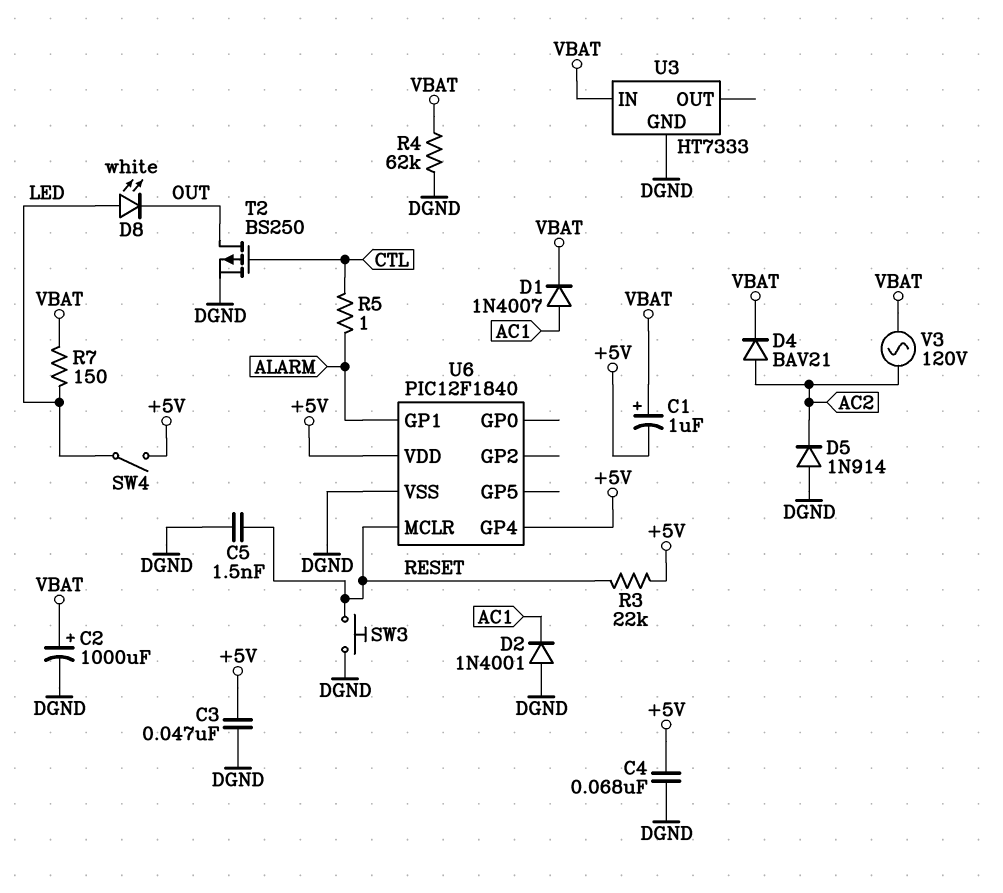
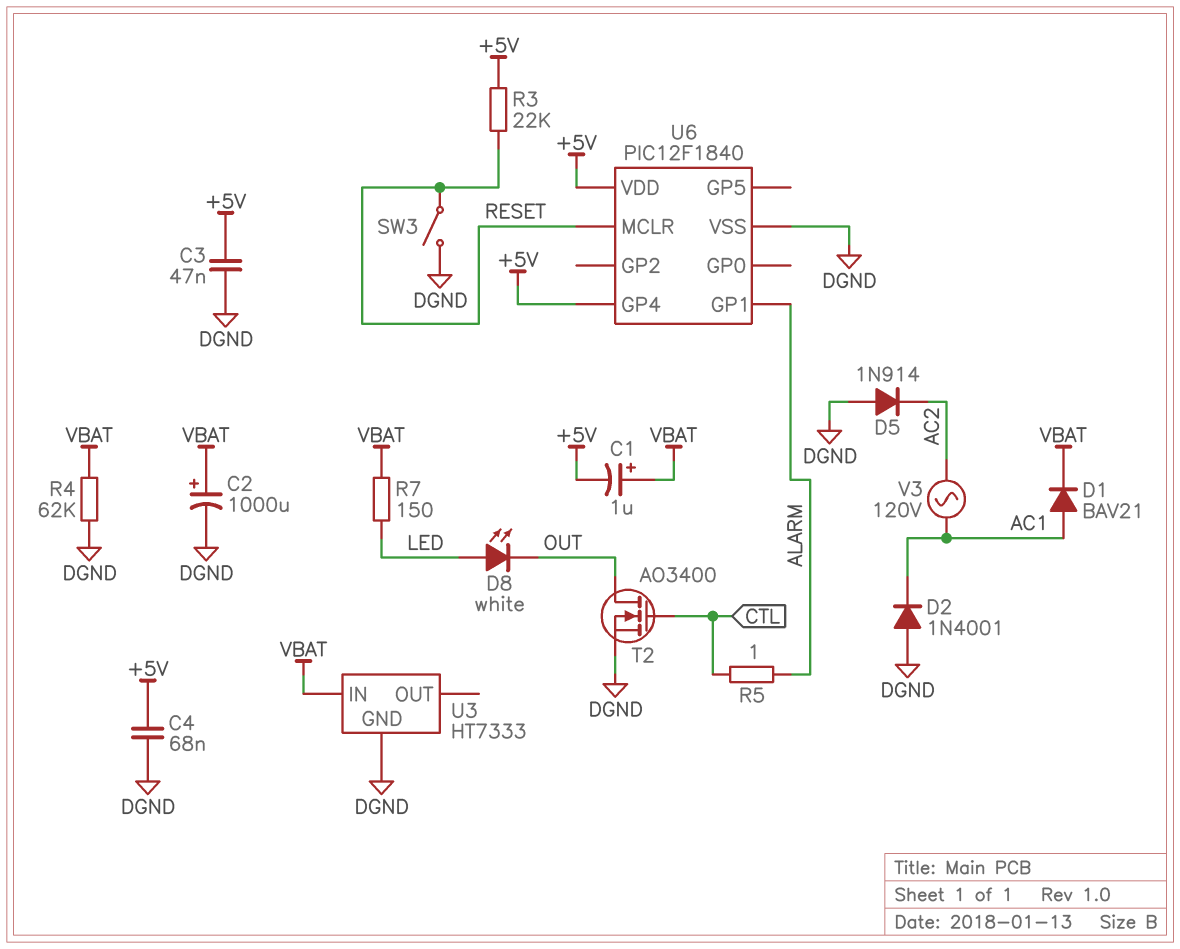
C5: 1.5nF (DGND, RESET) -> none
D1: diode 1N4007 (A AC1, K VBAT) -> diode BAV21 (A AC1, K VBAT)
D4: diode BAV21 (A AC2, K VBAT) -> none
SW3: button (DGND, RESET) -> switch (DGND, RESET)
SW4: switch (+5V, LED) -> none
T2: PMOS BS250 (G CTL, D OUT, S DGND) -> NMOS AO3400 (G CTL, D OUT, S DGND)
V3: AC 120V (AC2, VBAT) -> AC 120V (AC1, AC2)

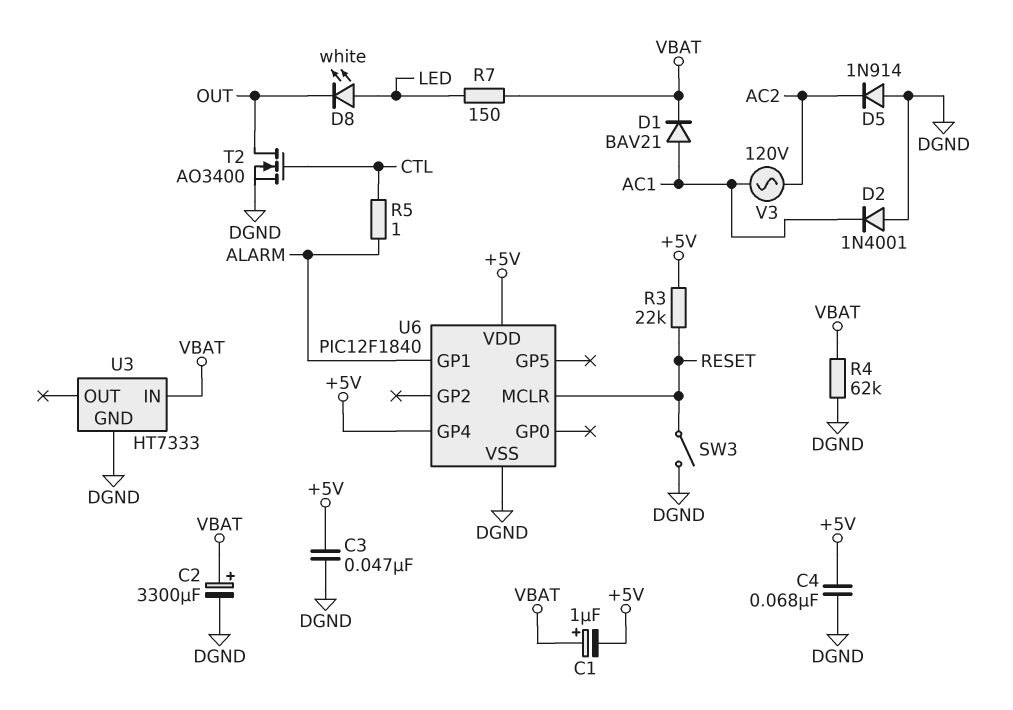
C2: 1000uF (plus VBAT, minus DGND) -> 3300uF (plus VBAT, minus DGND)

